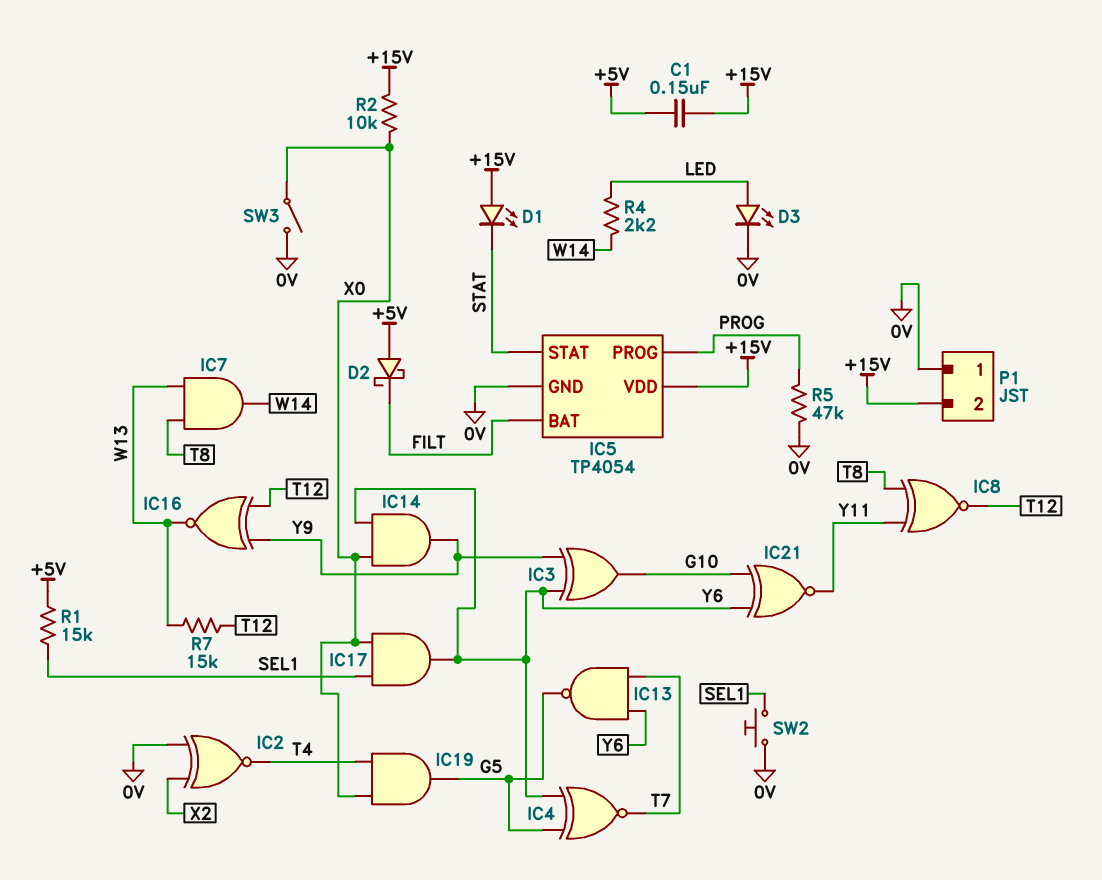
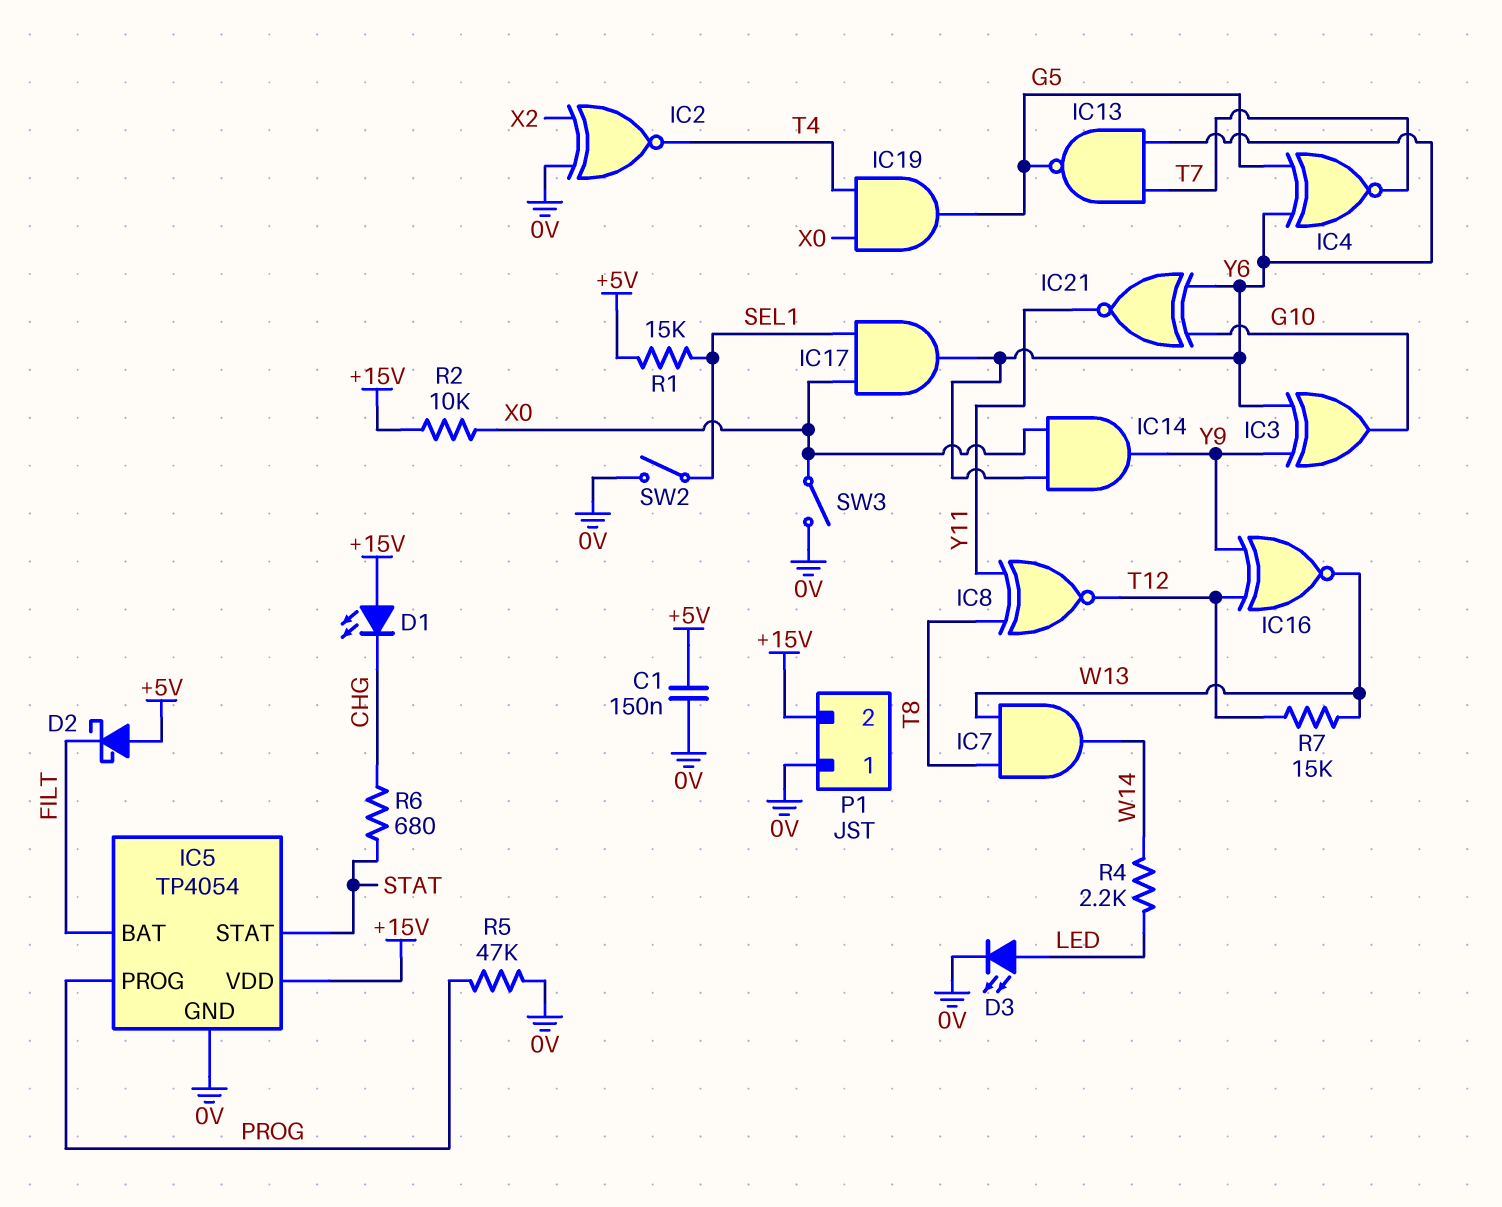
C1: 150nF (+5V, +15V) -> 150nF (+5V, 0V)
D1: LED (A +15V, K STAT) -> LED (A +15V, K CHG)
R6: none -> 680 (CHG, STAT)
SW2: button (0V, SEL1) -> switch (0V, SEL1)

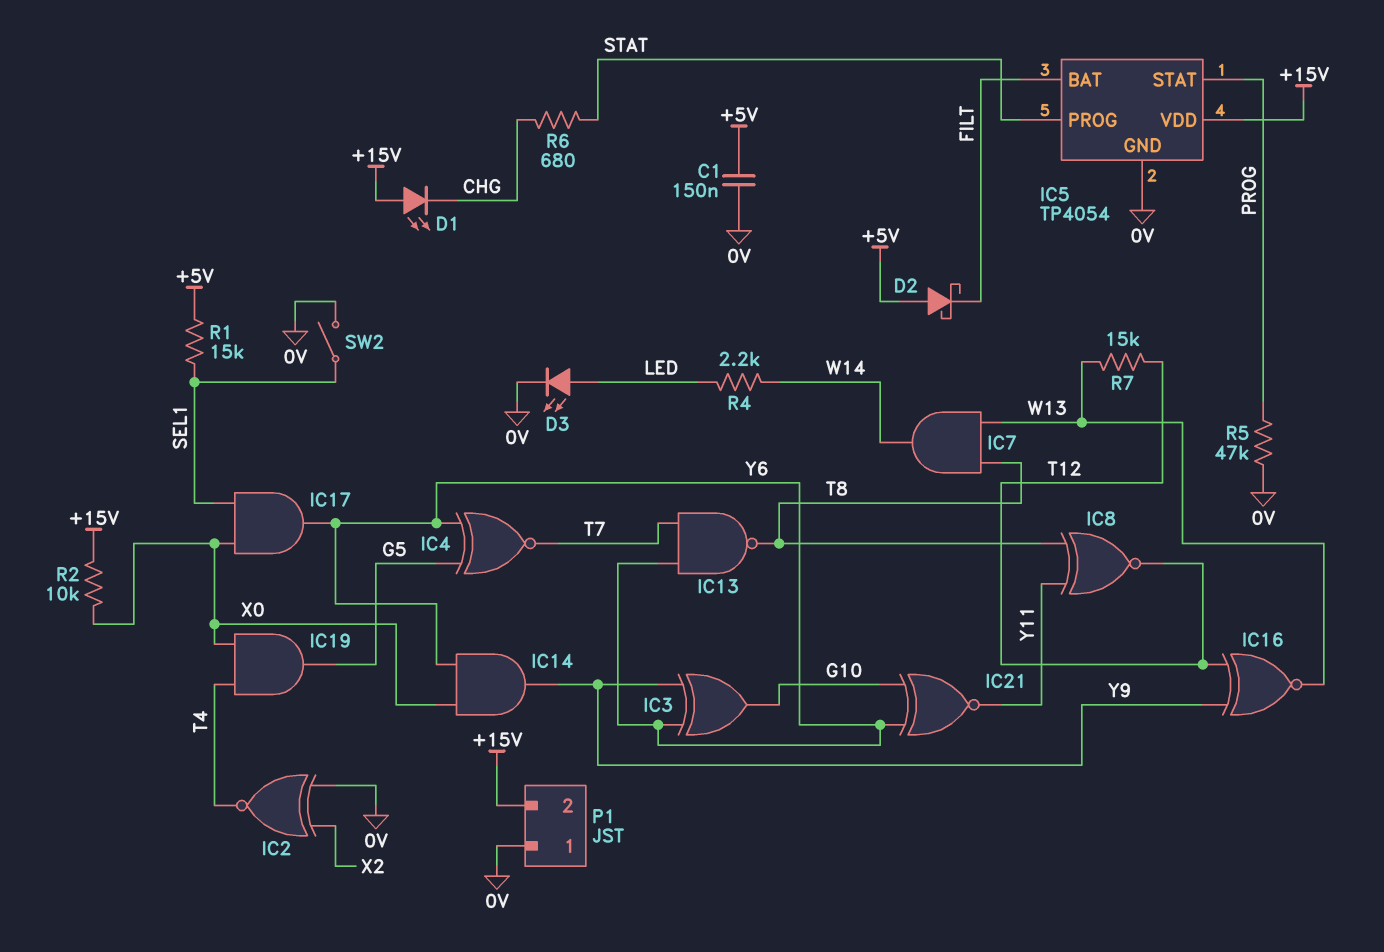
IC5 pin PROG: PROG -> STAT
IC5 pin STAT: STAT -> PROG
IC13: NAND (in T7, in Y6, out G5) -> NAND (in T7, in Y6, out T8)
SW3: switch (0V, X0) -> none

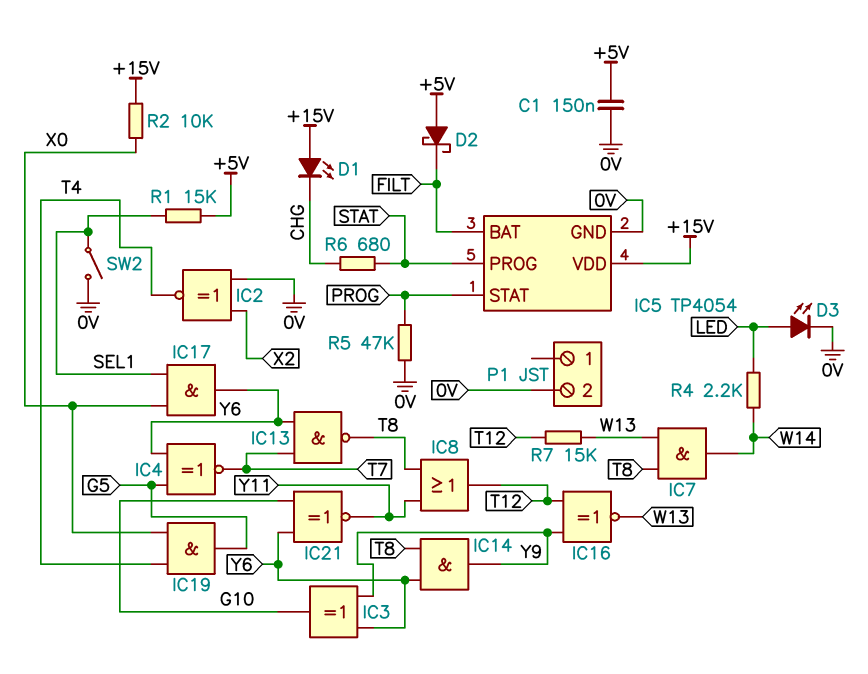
IC8: XNOR (in T8, in Y11, out T12) -> OR (in T8, in Y11, out T12)
IC14: AND (in X0, in Y6, out Y9) -> AND (in T8, in Y6, out Y9)
P1 pin 1: 0V -> none
P1 pin 2: +15V -> 0V

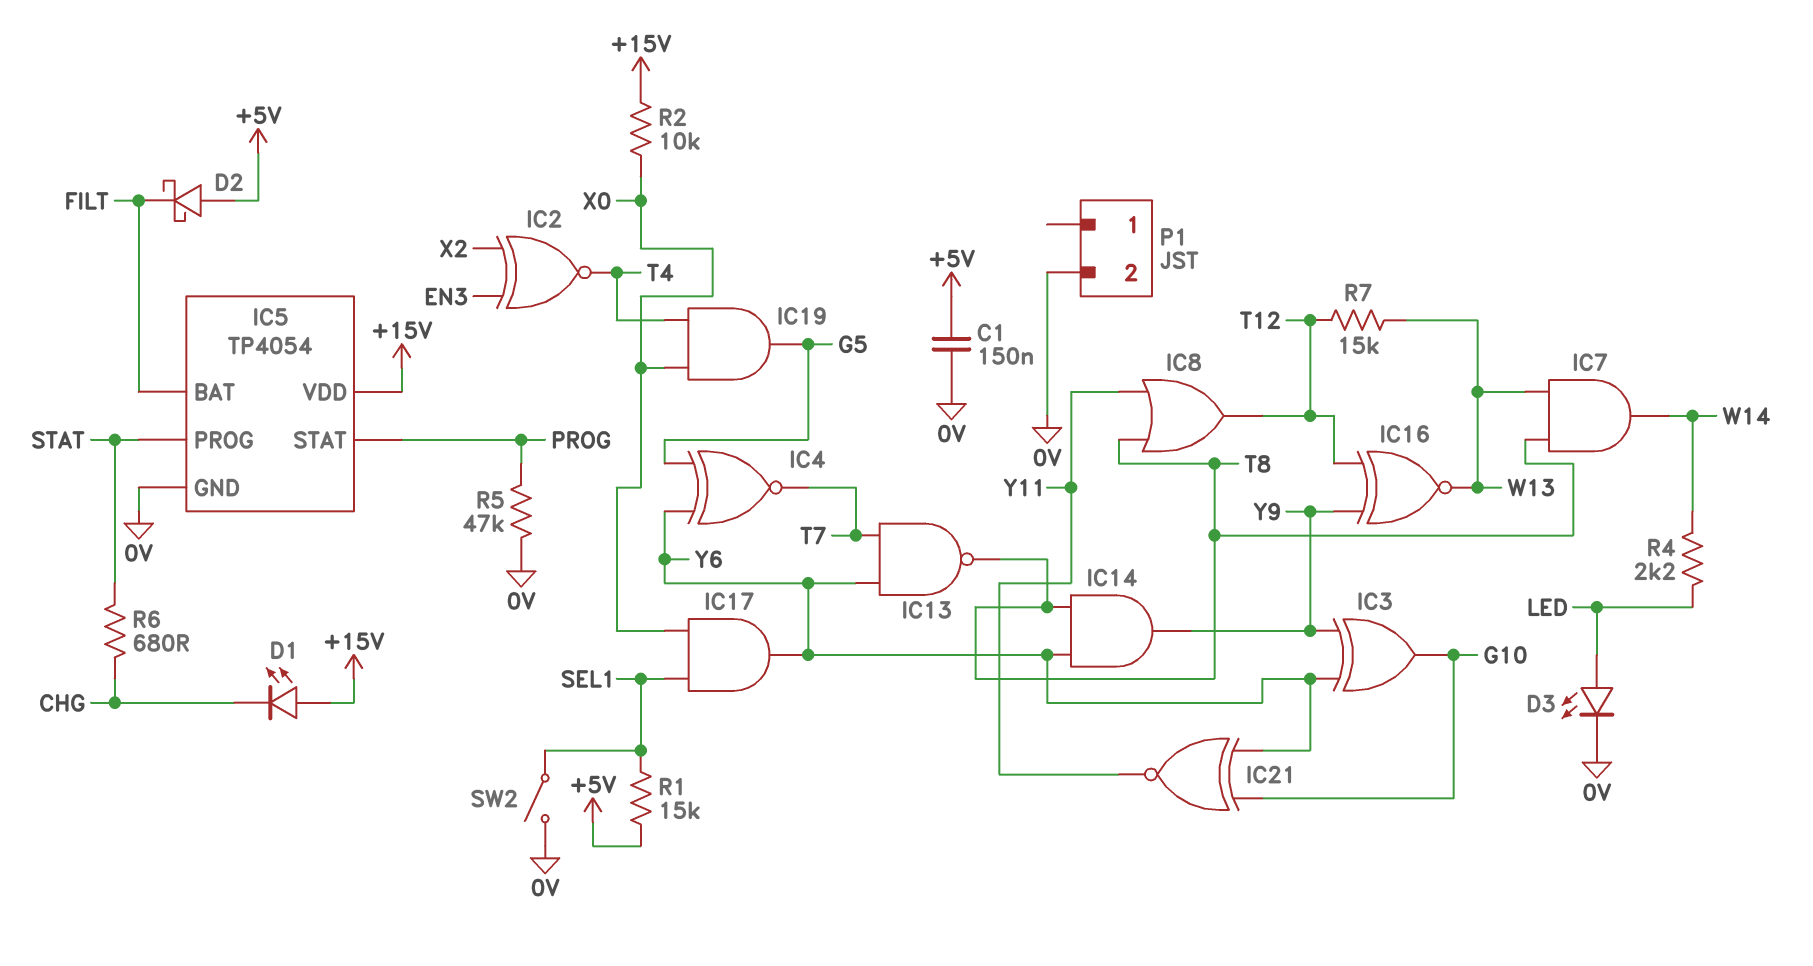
IC2: XNOR (in 0V, in X2, out T4) -> XNOR (in EN3, in X2, out T4)

